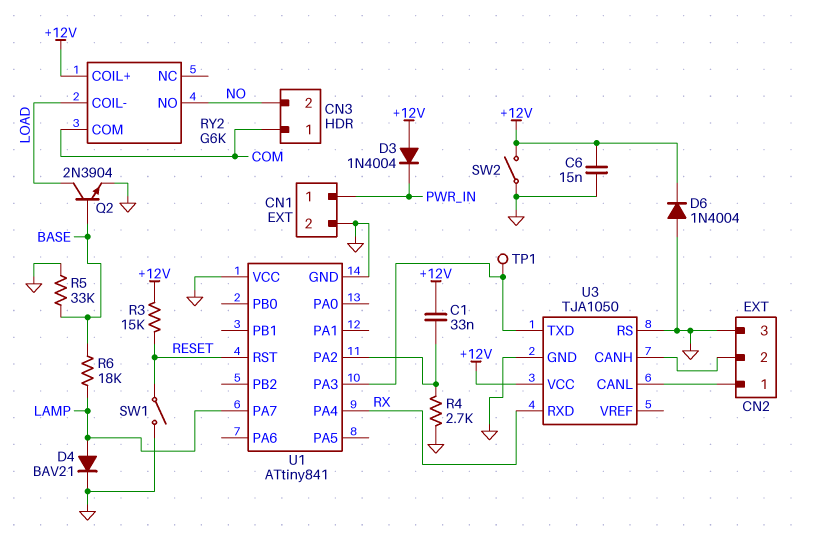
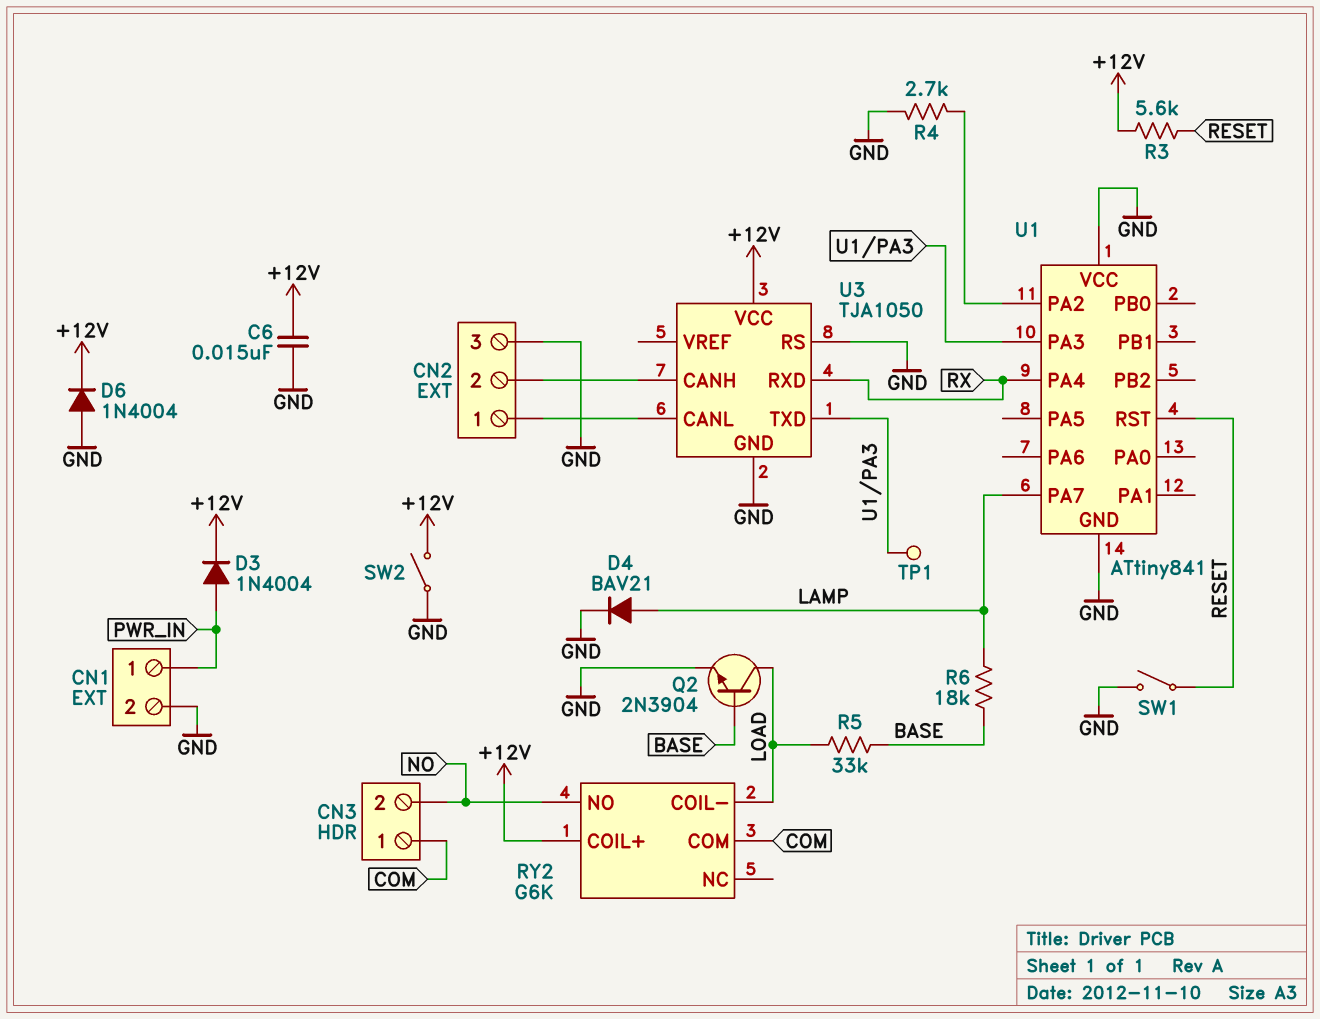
C1: 33nF (+12V, U1/PA2) -> none
D3: diode 1N4004 (A +12V, K PWR_IN) -> diode 1N4004 (A PWR_IN, K +12V)
R3: 15k (+12V, RESET) -> 5.6k (+12V, RESET)
R5: 33k (BASE, GND) -> 33k (BASE, LOAD)

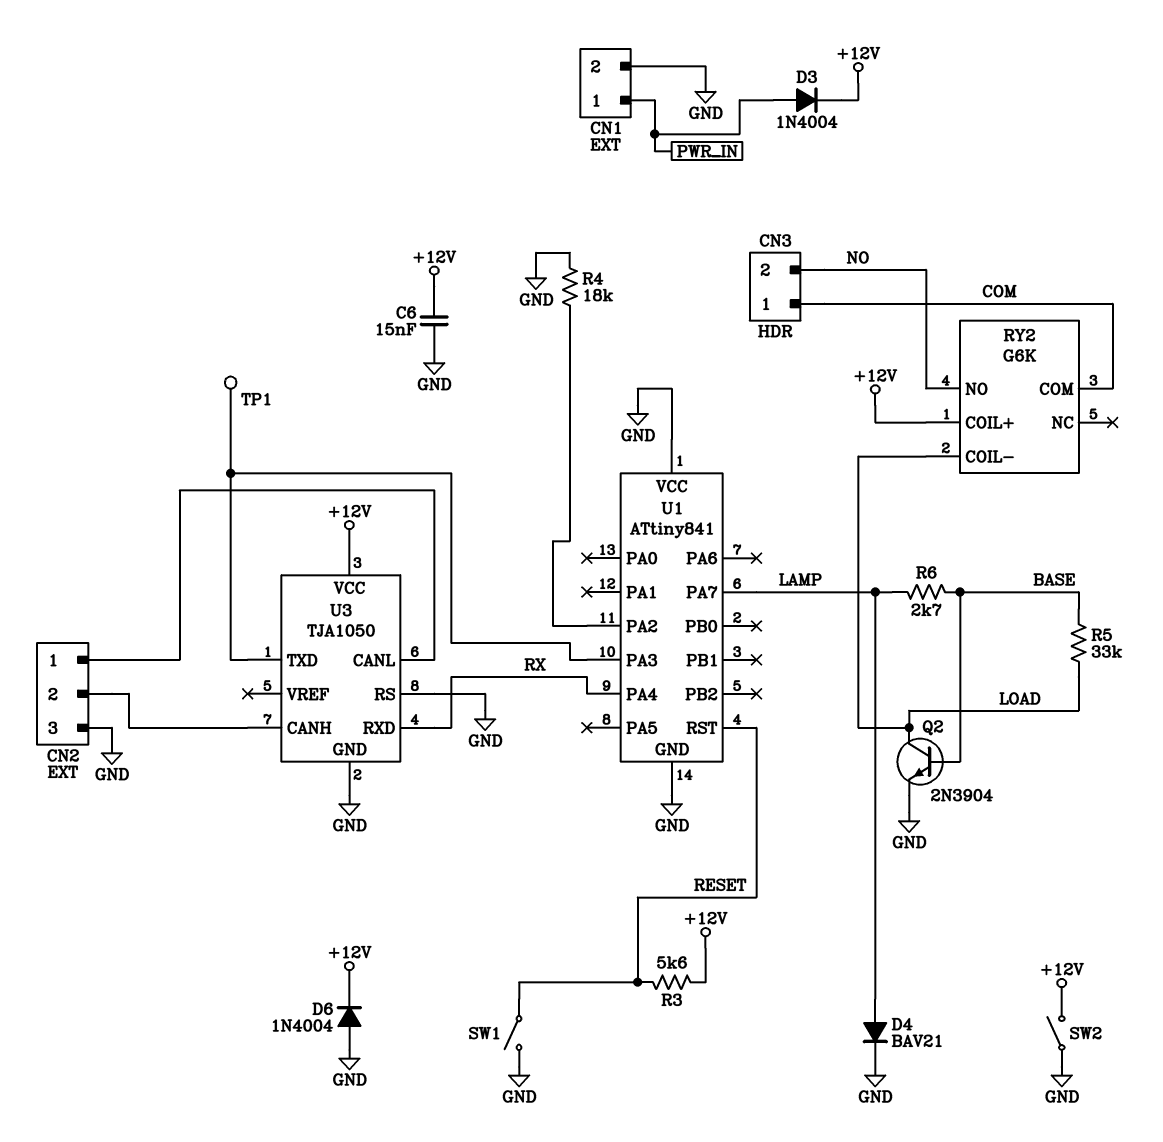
R4: 2.7k (GND, U1/PA2) -> 18k (GND, U1/PA2)
R6: 18k (BASE, LAMP) -> 2.7k (BASE, LAMP)

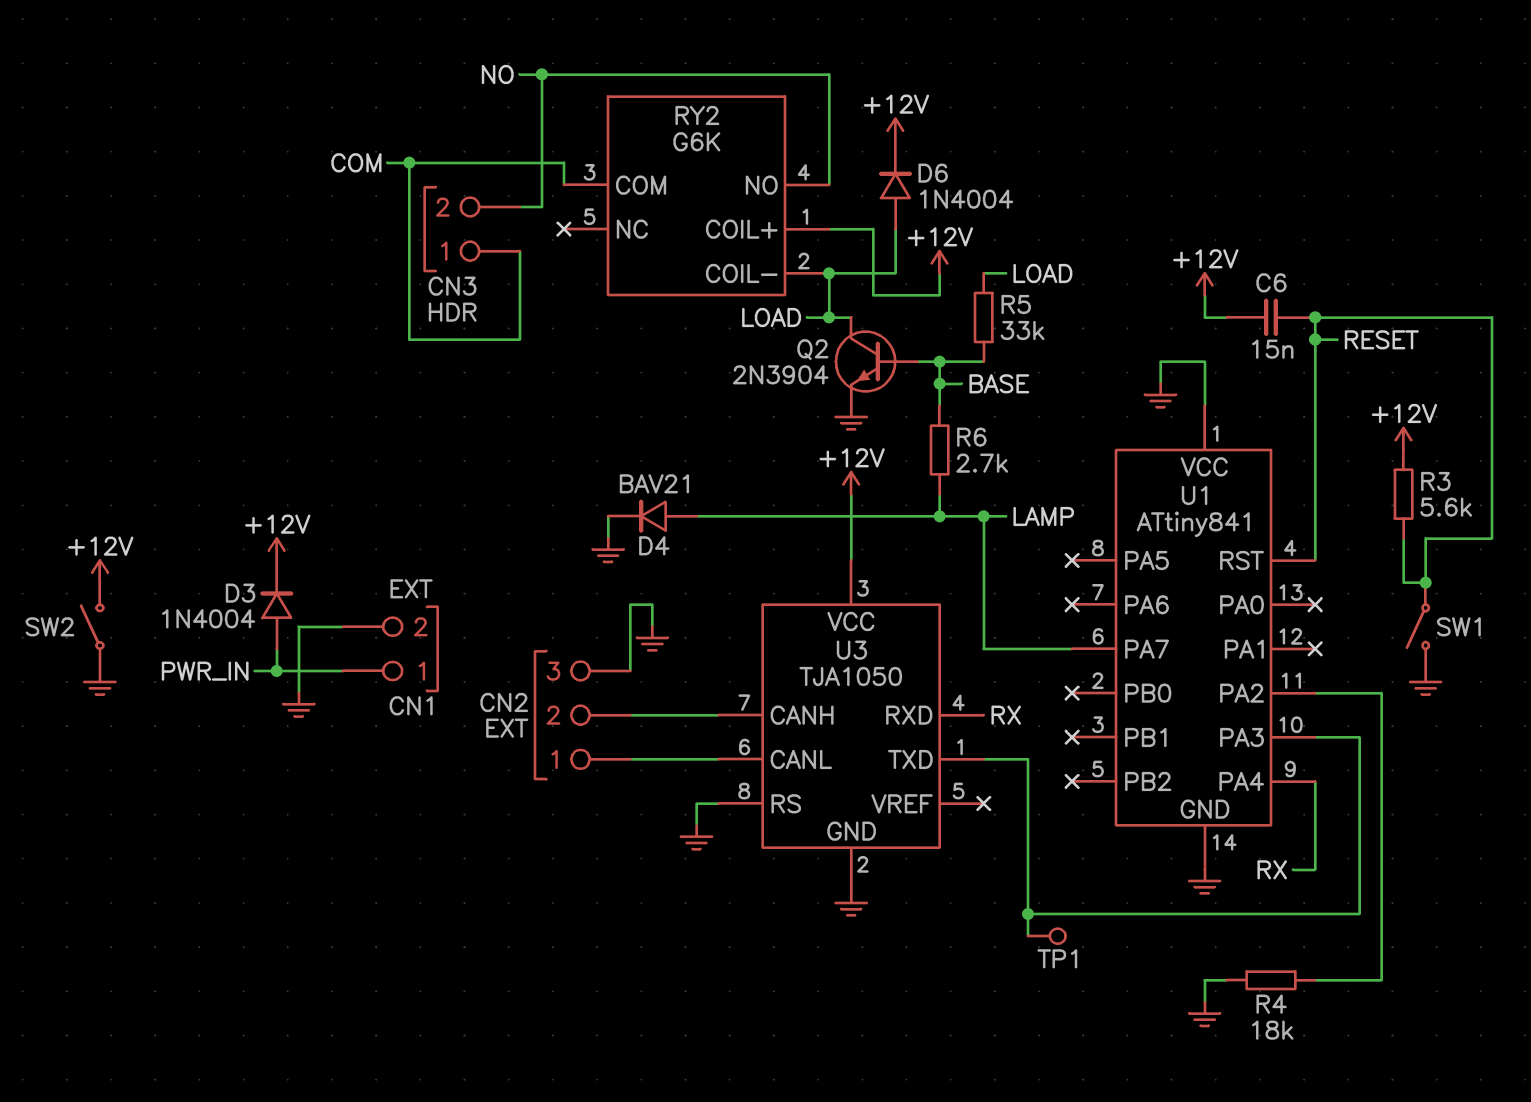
C6: 15nF (+12V, GND) -> 15nF (+12V, RESET)
D6: diode 1N4004 (A GND, K +12V) -> diode 1N4004 (A LOAD, K +12V)

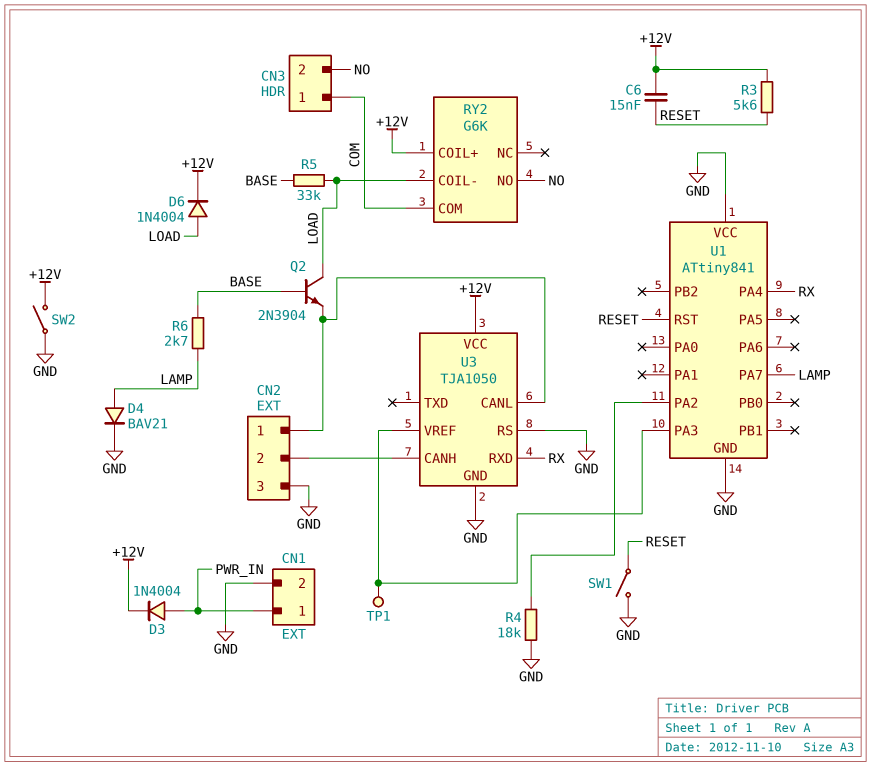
Q2: NPN 2N3904 (B BASE, C LOAD, E GND) -> NPN 2N3904 (B BASE, C LOAD, E CN2/1)
U3 pin TXD: U1/PA3 -> none
U3 pin VREF: none -> U1/PA3

